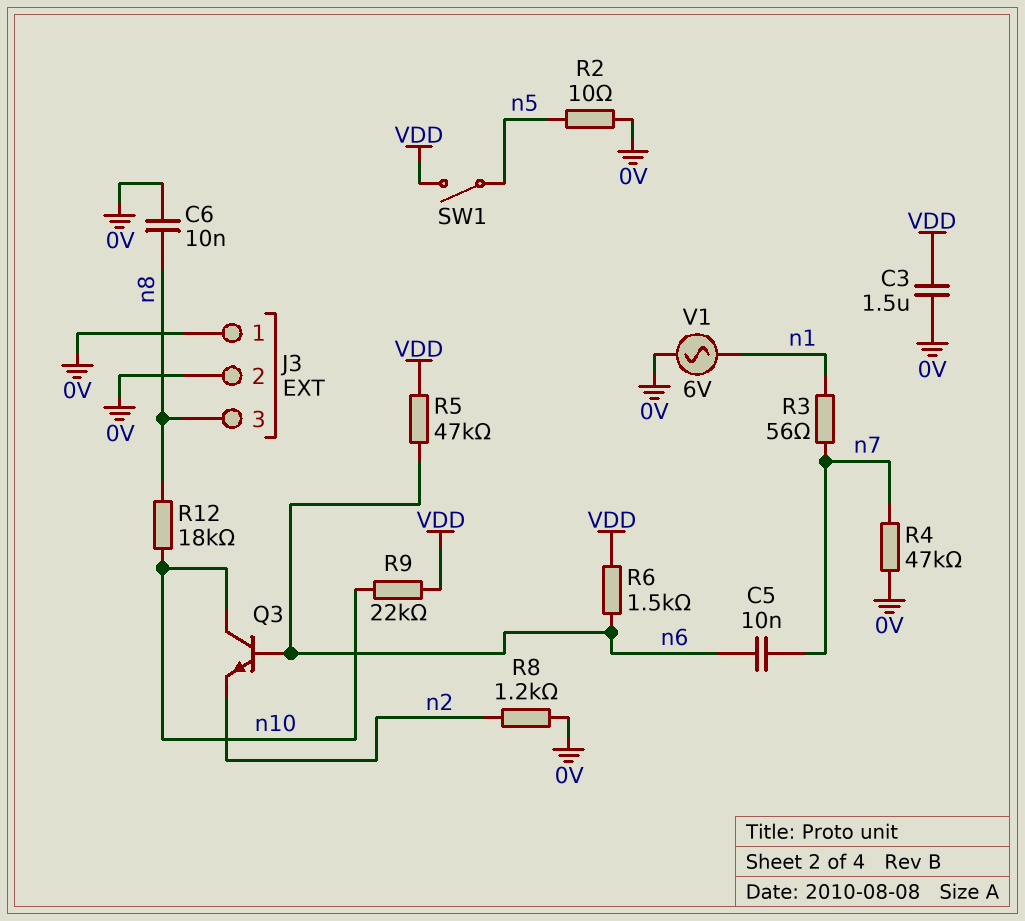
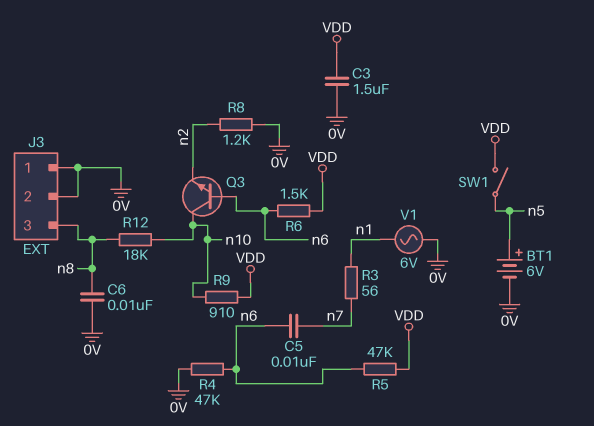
BT1: none -> 6V (plus n5, minus 0V)
R2: 10 (0V, n5) -> none
R4: 47k (0V, n7) -> 47k (0V, n6)
R9: 22k (VDD, n10) -> 910 (VDD, n10)

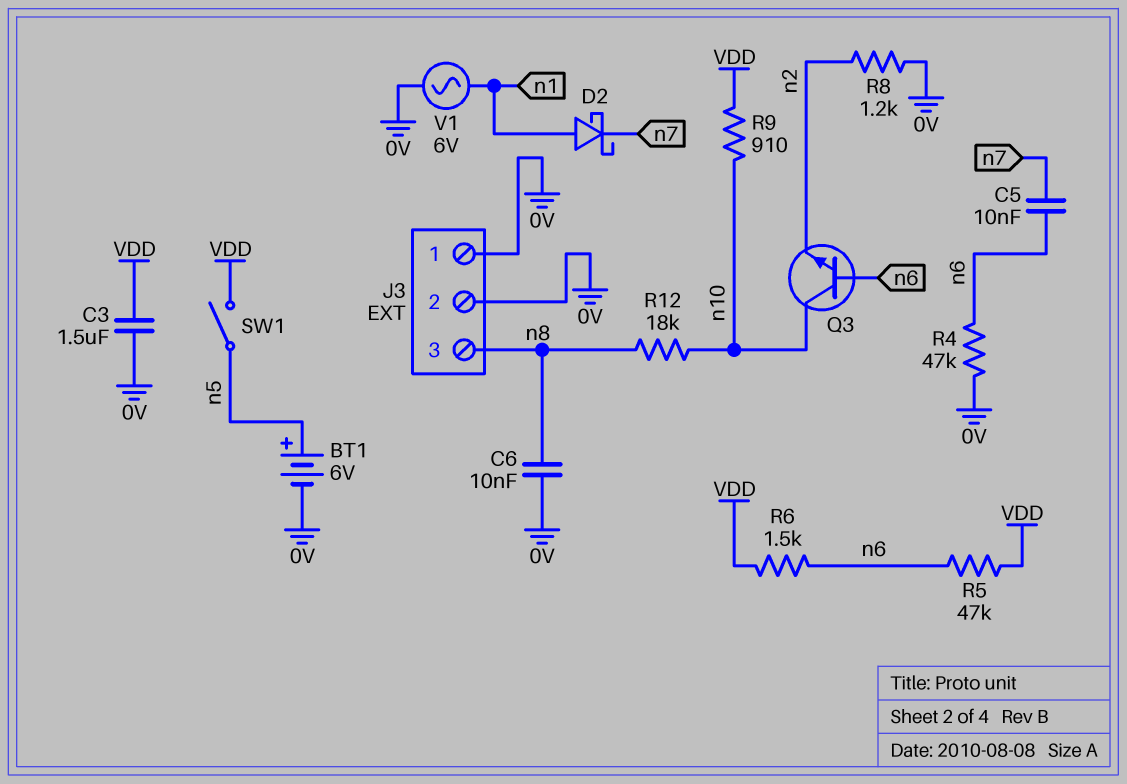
D2: none -> schottky (A n1, K n7)
R3: 56 (n1, n7) -> none

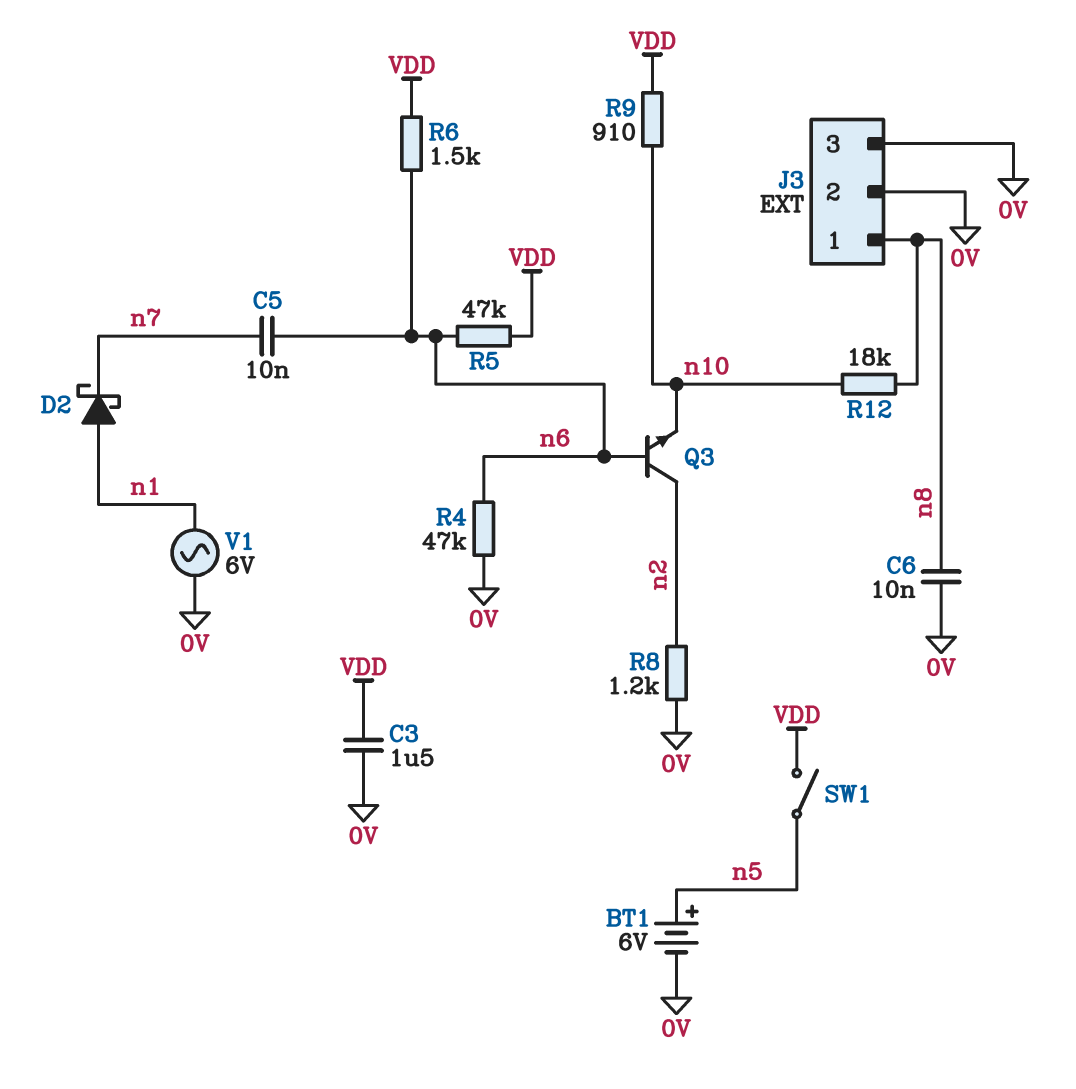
J3 pin 1: 0V -> n8
J3 pin 3: n8 -> 0V
Q3: NPN (B n6, C n10, E n2) -> NPN (B n6, C n2, E n10)

